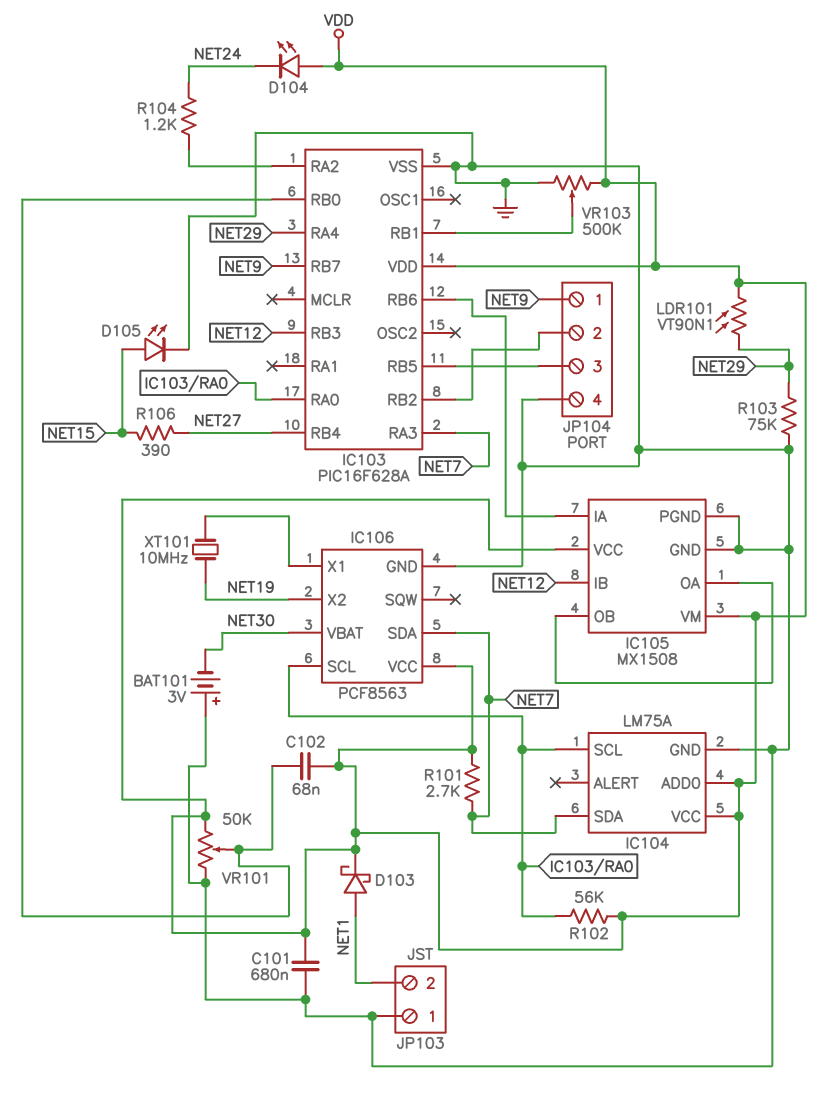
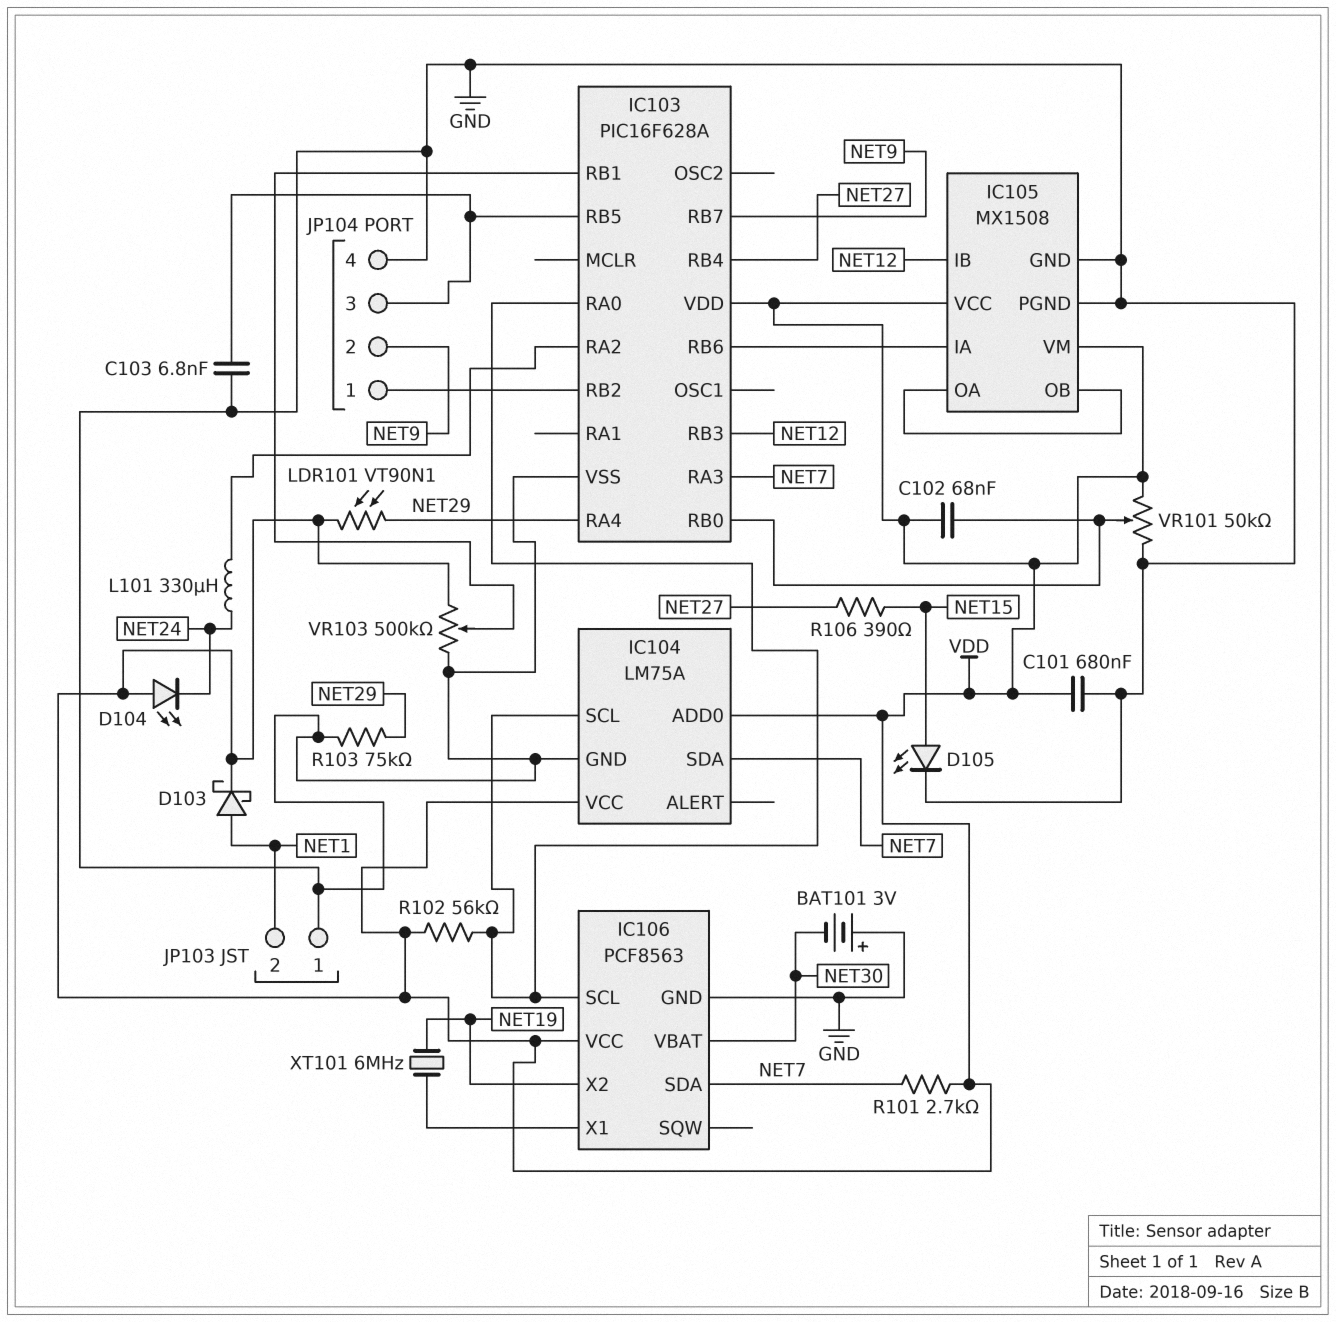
C103: none -> 6.8nF (GND, IC103/RB5)
JP104 pin 1: NET9 -> IC103/RB2
JP104 pin 2: IC103/RB2 -> NET9
L101: none -> 330uH (IC103/RA2, NET24)
R104: 1.2k (IC103/RA2, NET24) -> none
XT101: 10MHz (IC106/X1, NET19) -> 6MHz (IC106/X1, NET19)

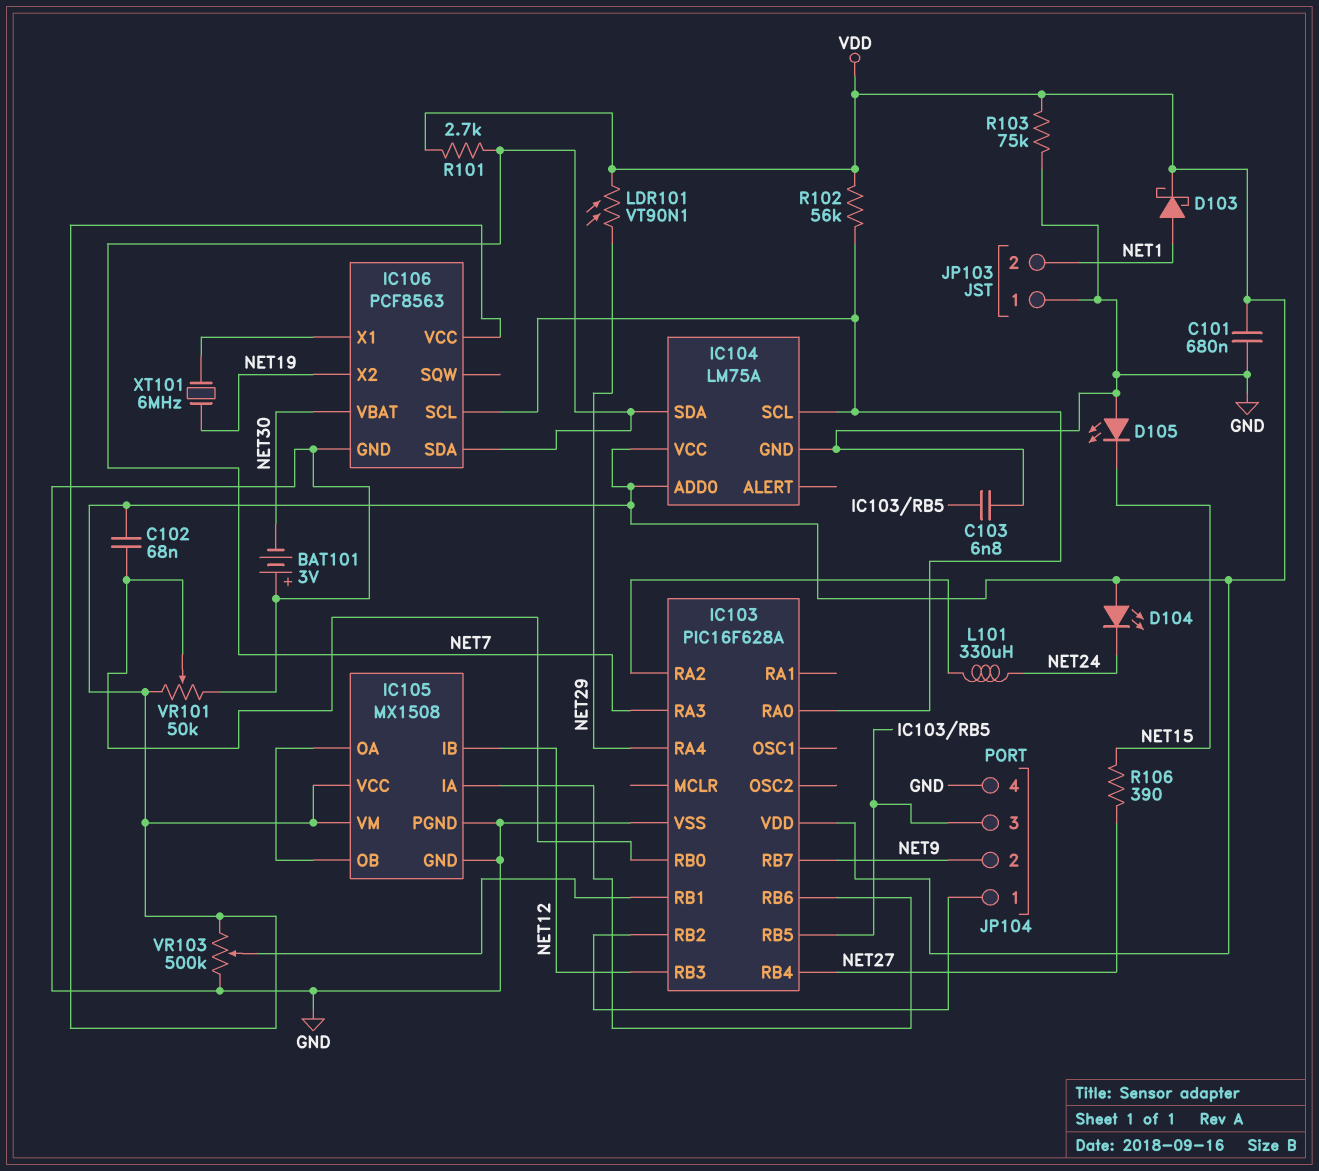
D105: LED (A NET15, K GND) -> LED (A GND, K NET15)
R103: 75k (GND, NET29) -> 75k (GND, VDD)

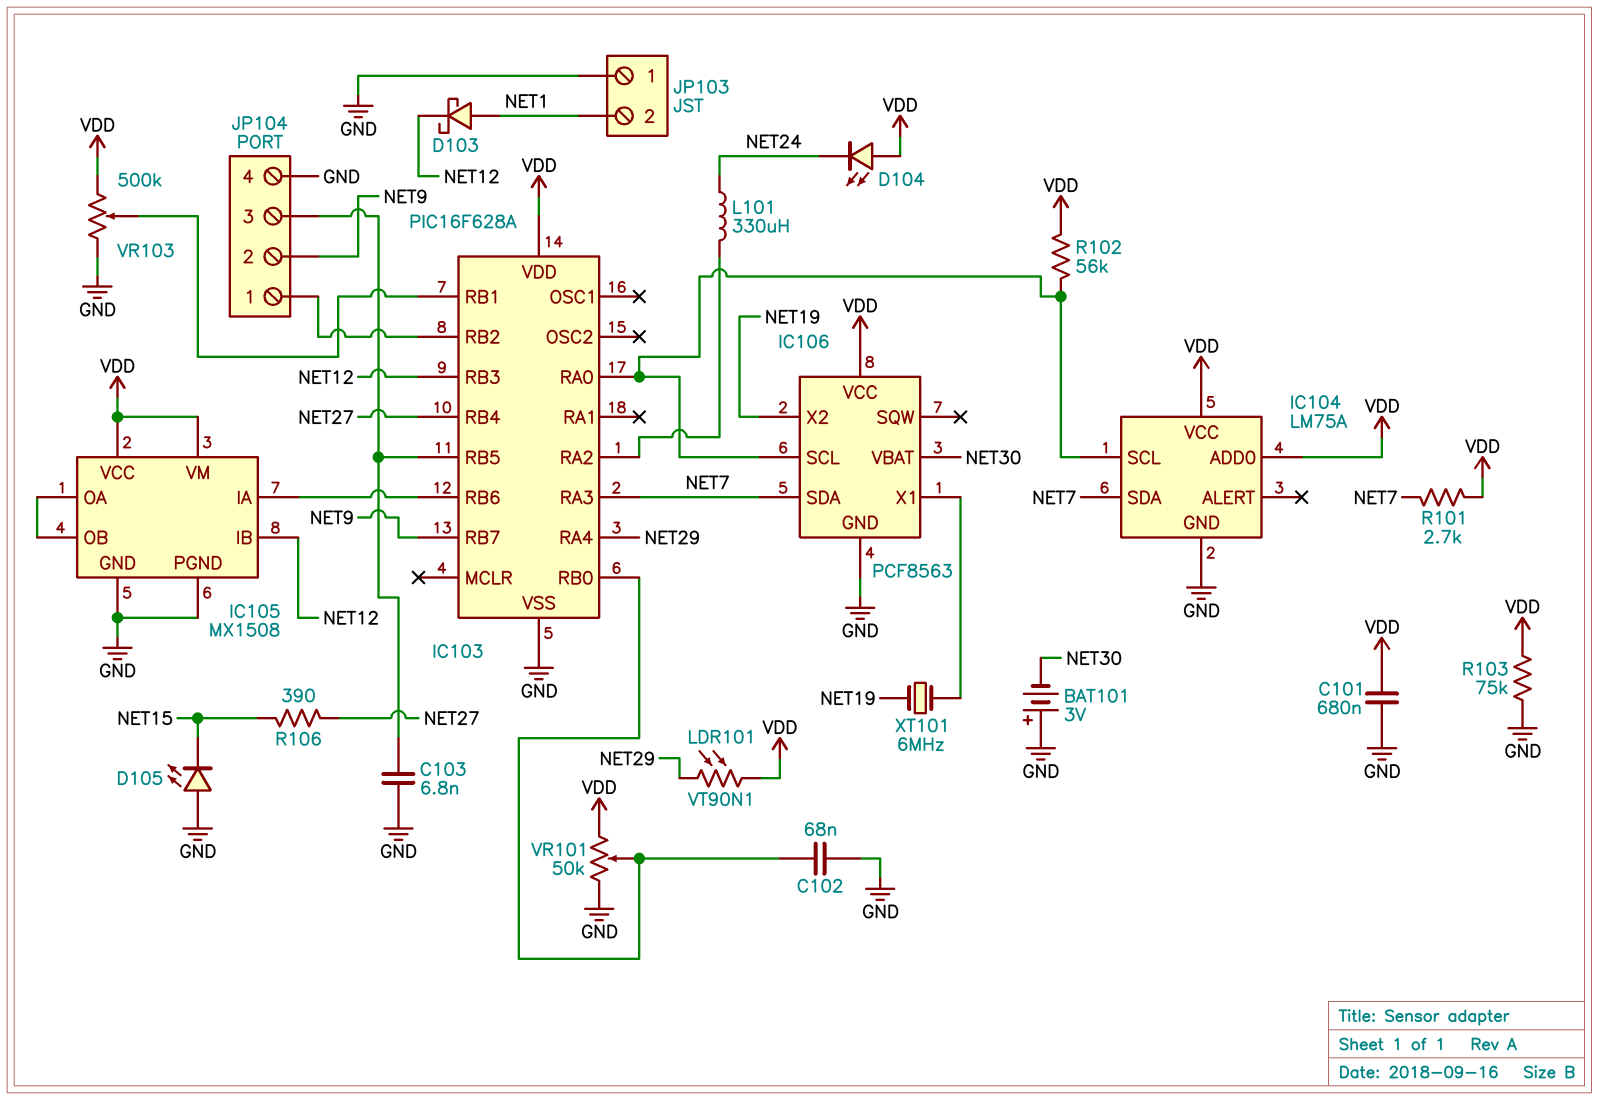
C102: 68nF (IC103/RB0, VDD) -> 68nF (GND, IC103/RB0)
D103: schottky (A NET1, K VDD) -> schottky (A NET1, K NET12)

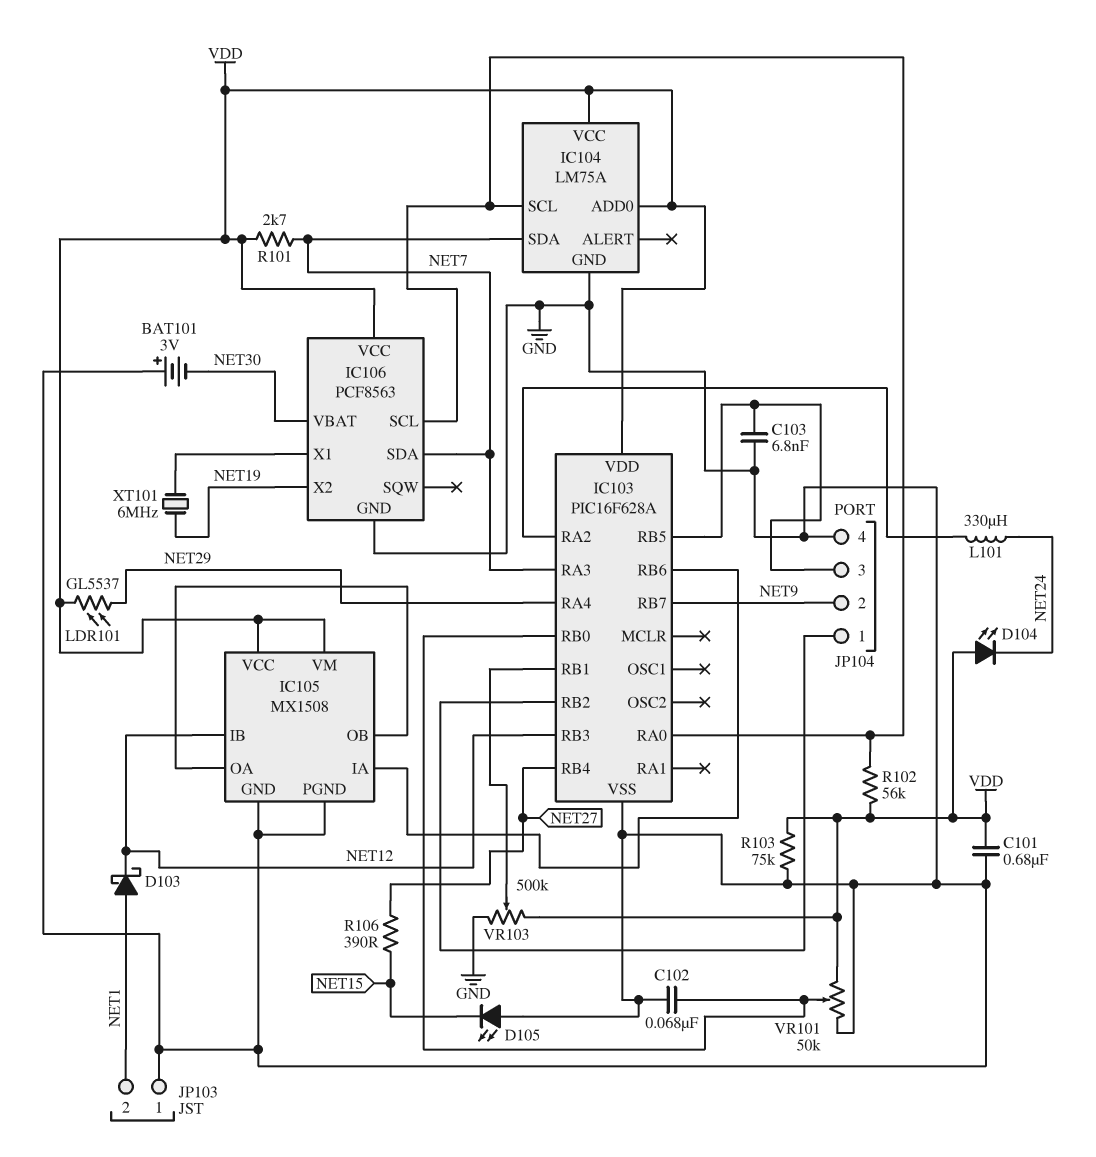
LDR101: VT90N1 (NET29, VDD) -> GL5537 (NET29, VDD)

